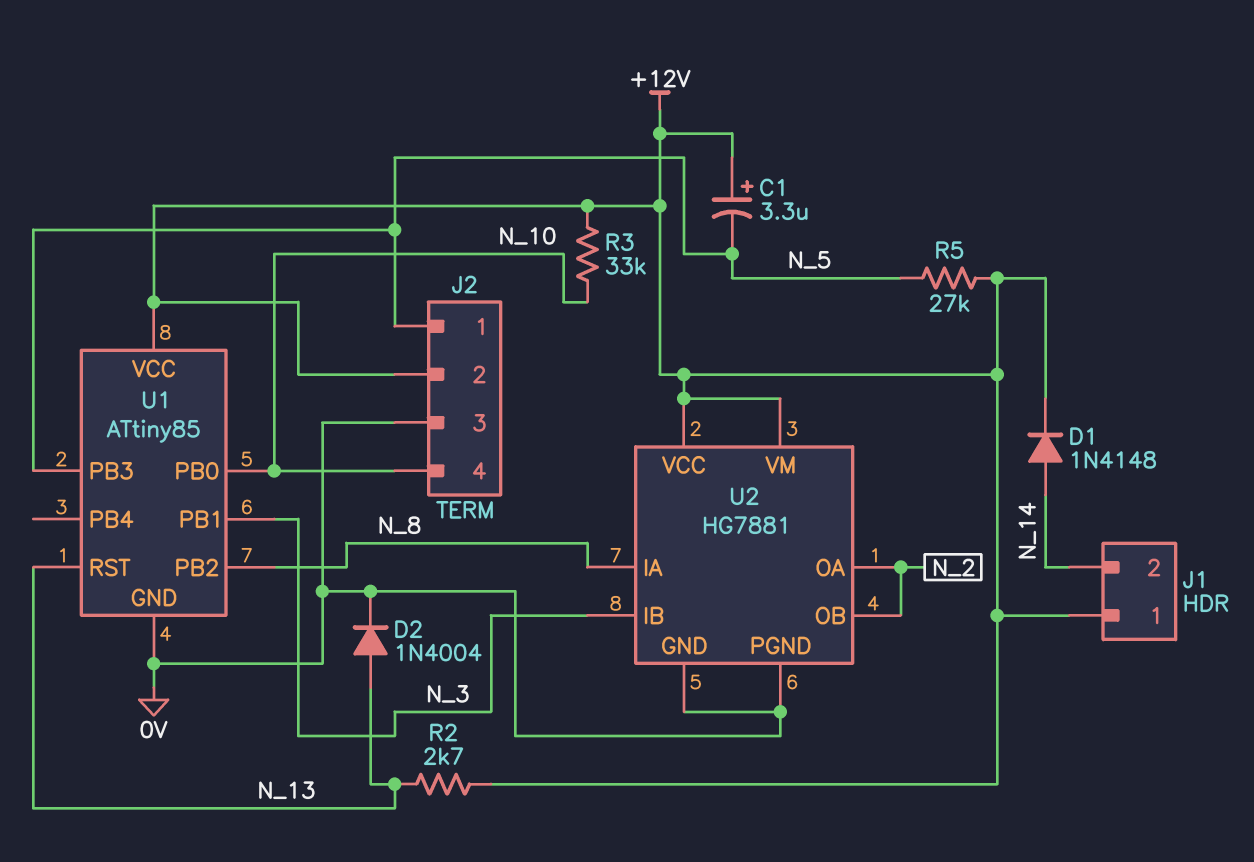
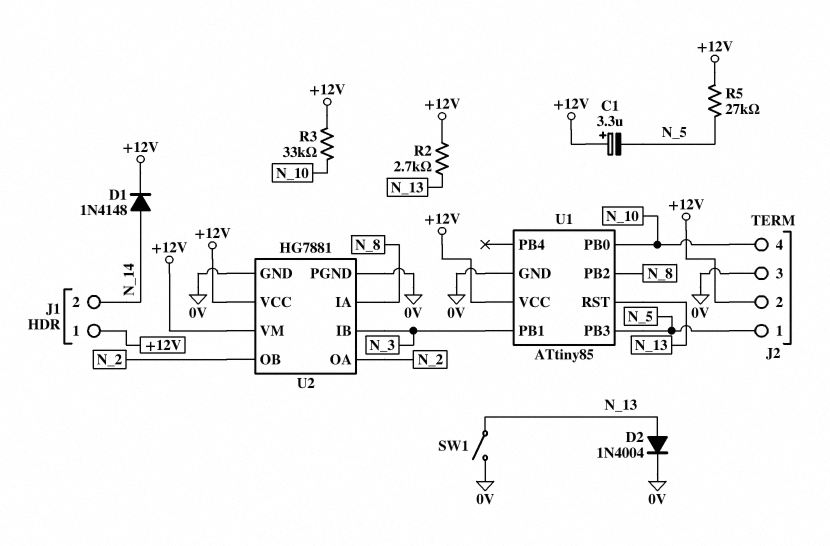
SW1: none -> switch (0V, N_13)

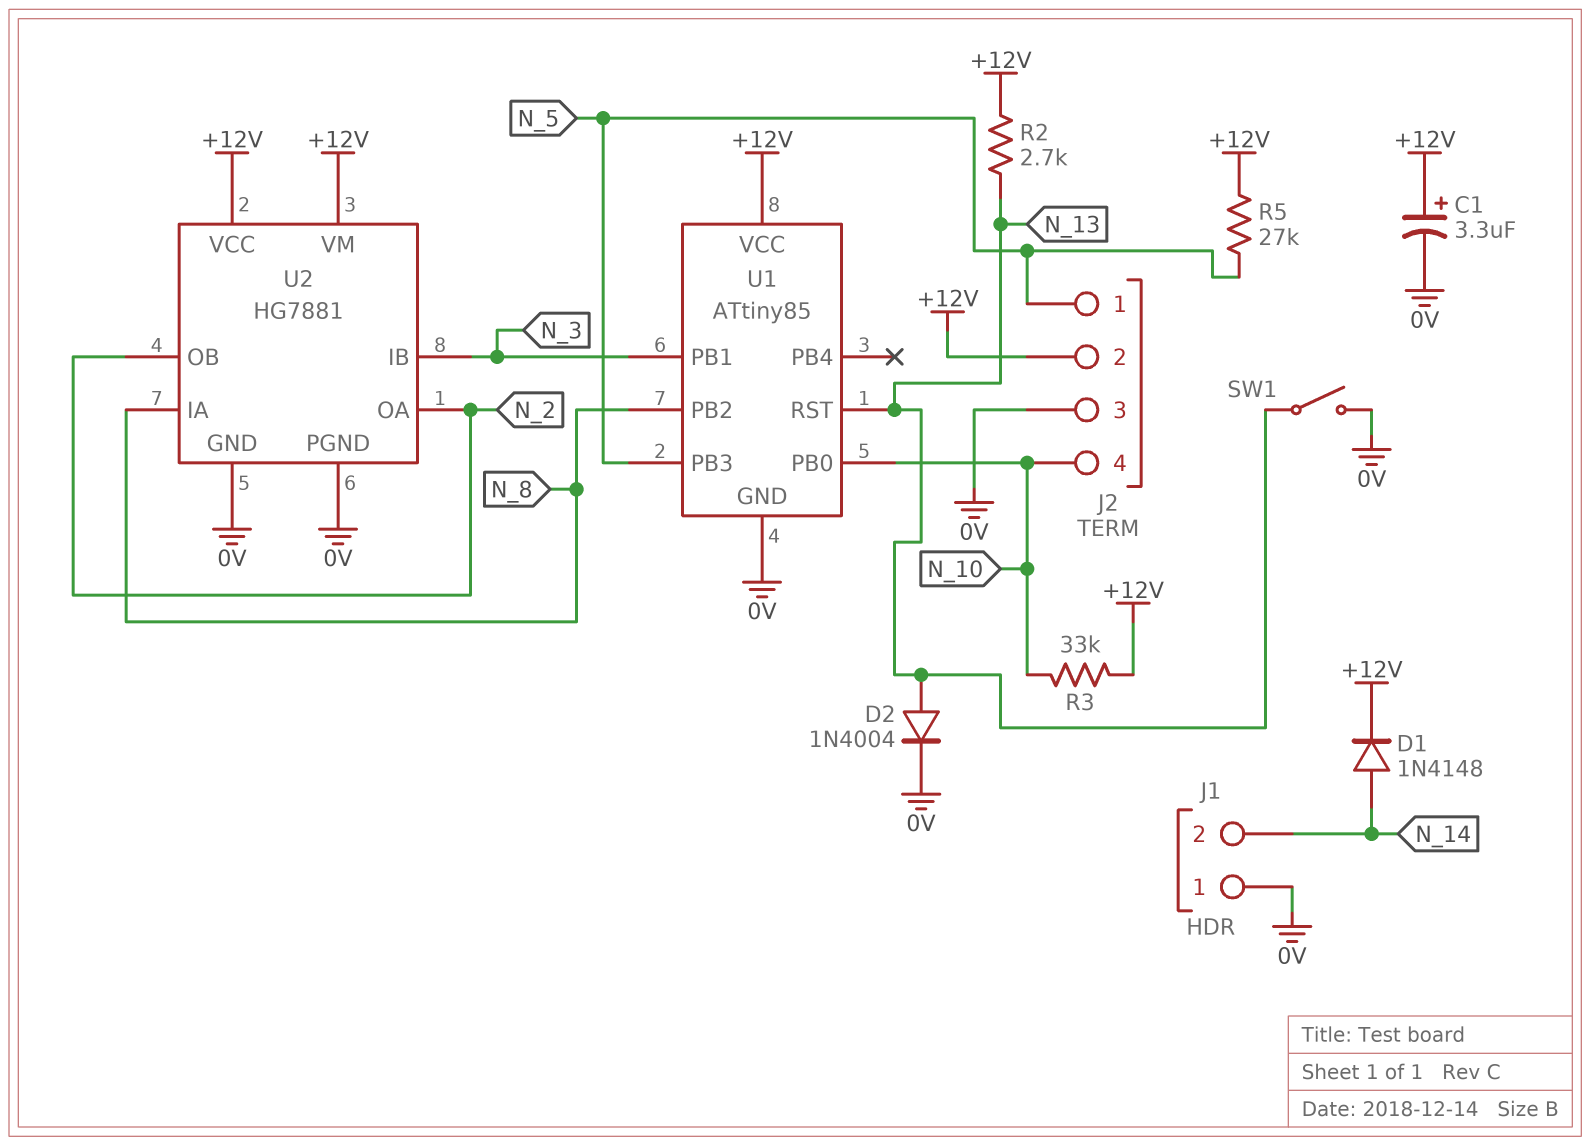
C1: 3.3uF (plus +12V, minus N_5) -> 3.3uF (plus +12V, minus 0V)
J1 pin 1: +12V -> 0V

